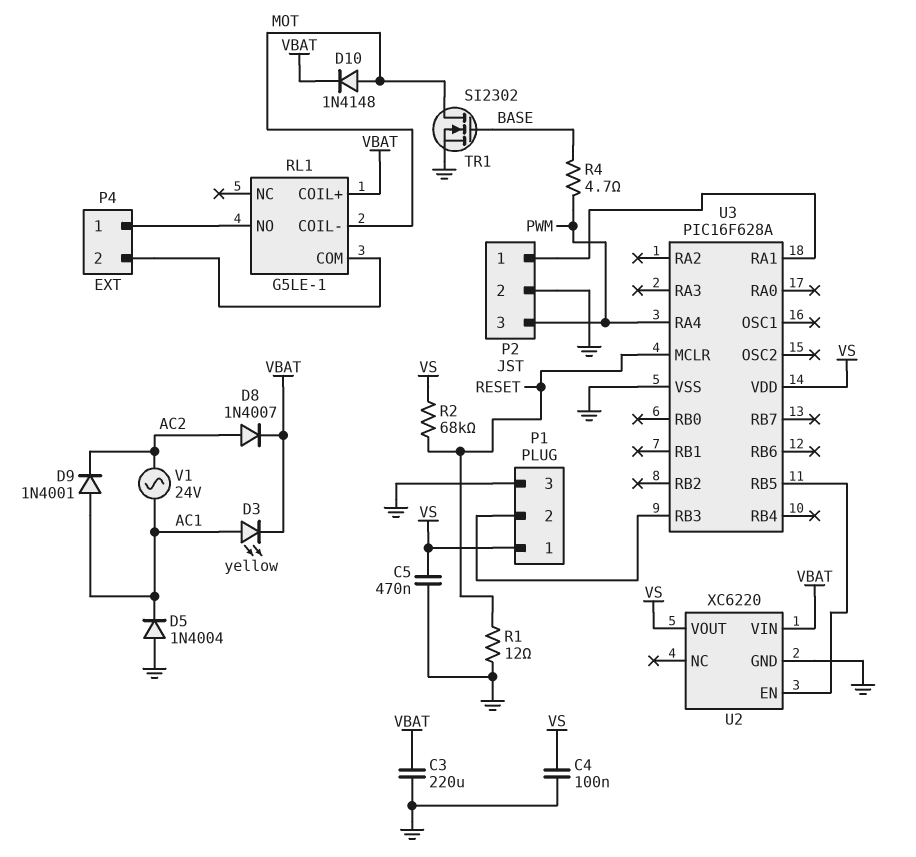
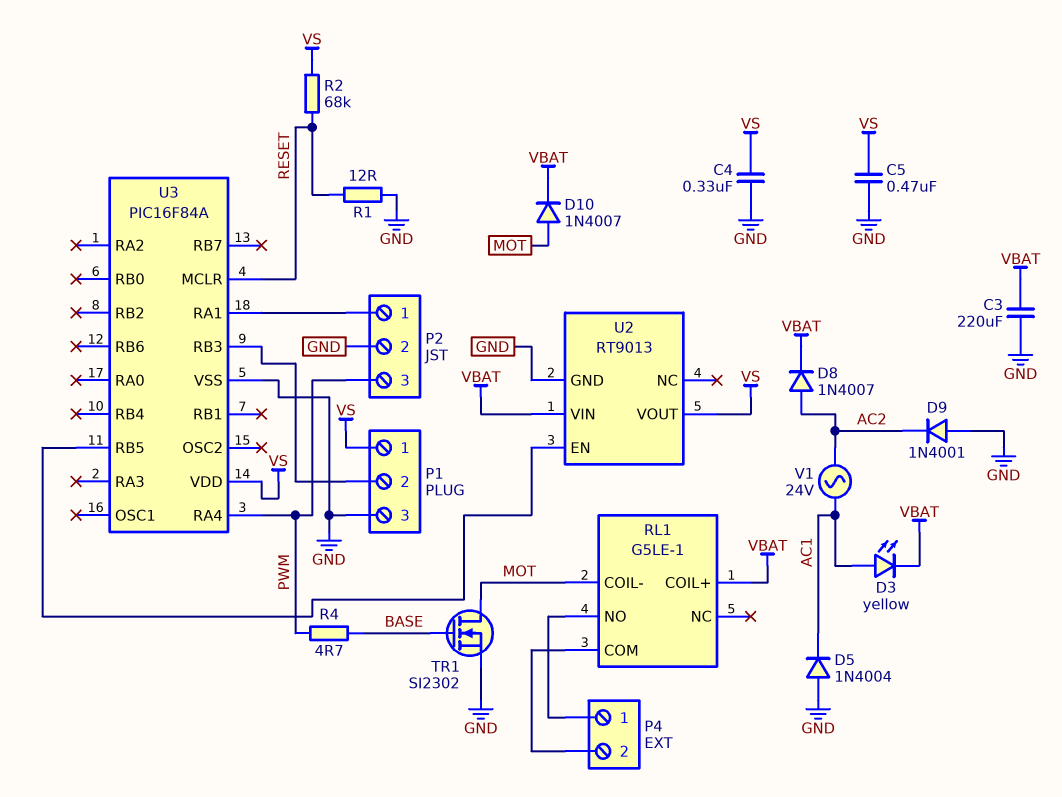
C4: 100nF (GND, VS) -> 330nF (GND, VS)
D9: diode 1N4001 (A AC1, K AC2) -> diode 1N4001 (A GND, K AC2)
D10: diode 1N4148 (A MOT, K VBAT) -> diode 1N4007 (A MOT, K VBAT)
U2: XC6220 -> RT9013
U3: PIC16F628A -> PIC16F84A

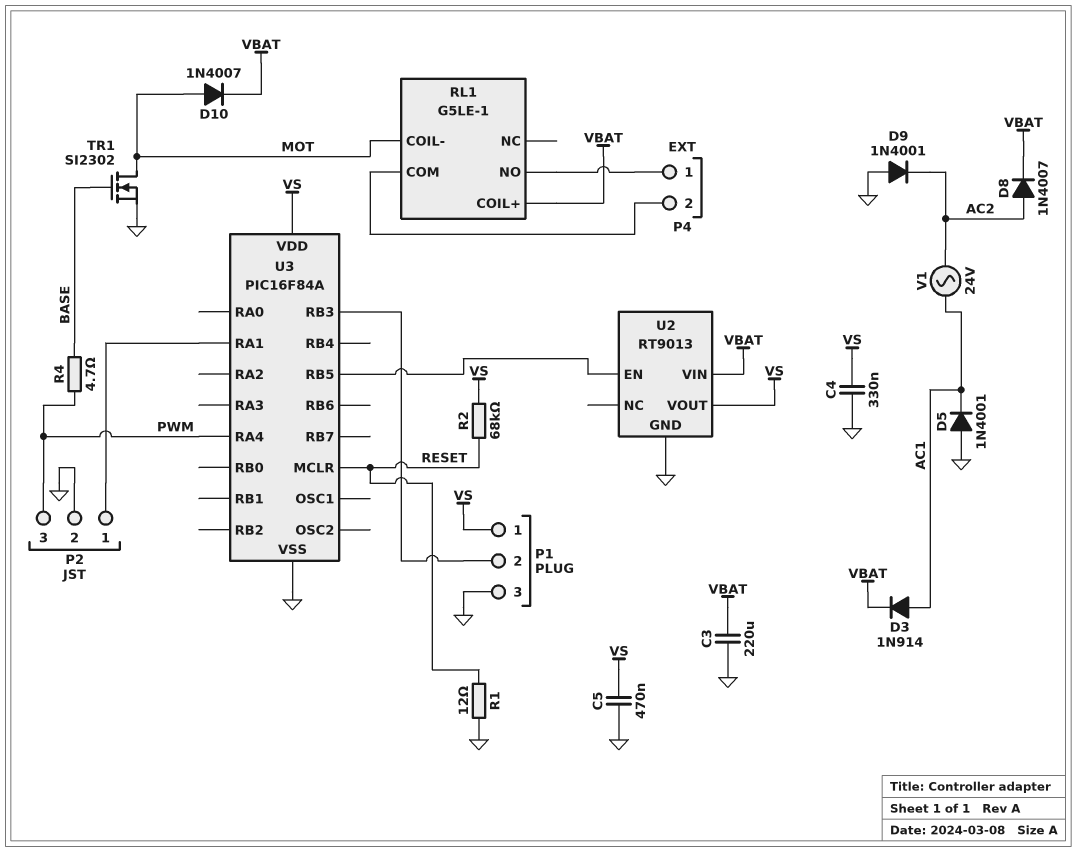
D3: LED yellow (A AC1, K VBAT) -> diode 1N914 (A AC1, K VBAT)
D5: diode 1N4004 (A GND, K AC1) -> diode 1N4001 (A GND, K AC1)

